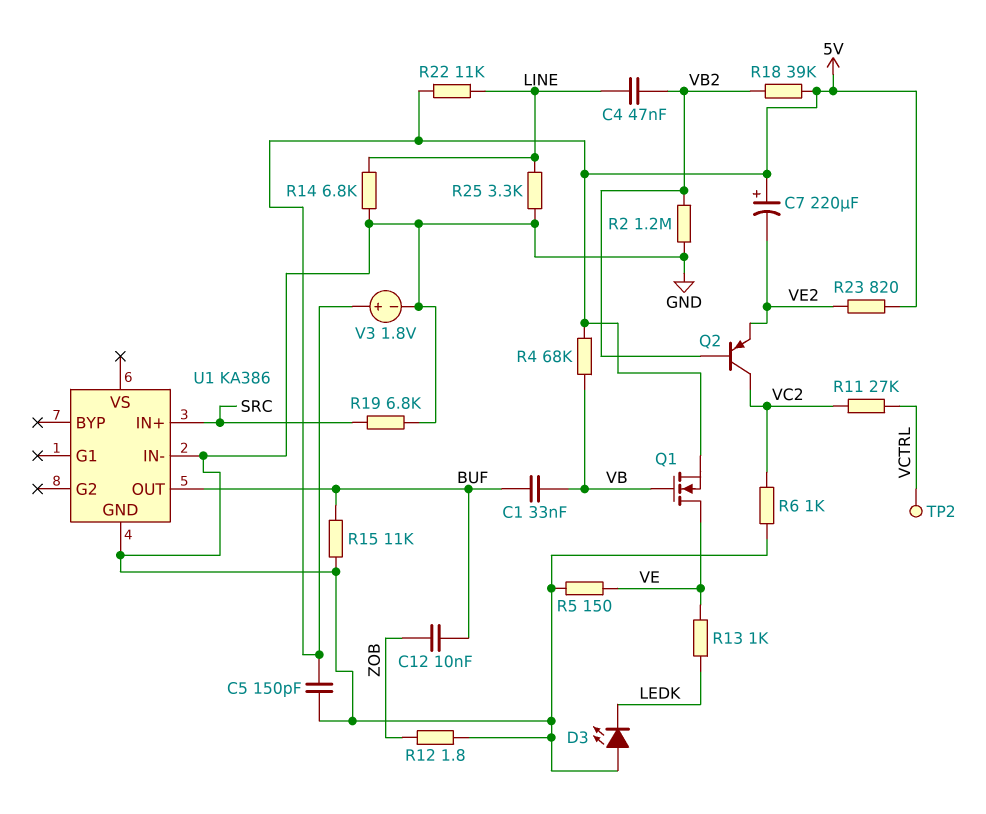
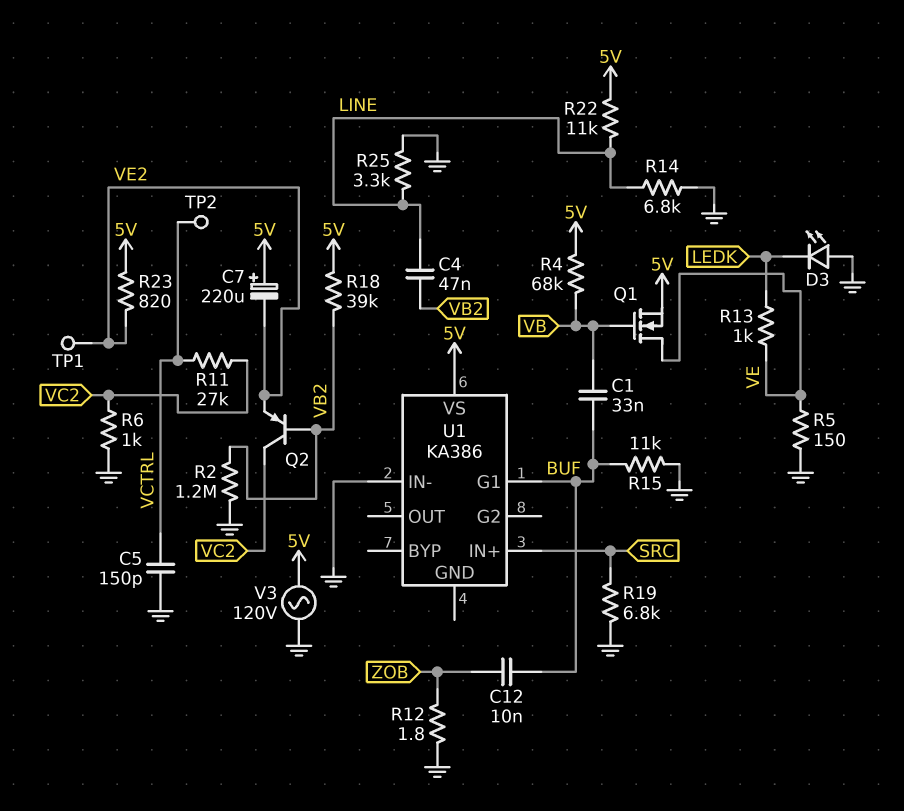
C5: 150pF (5V, GND) -> 150pF (GND, VCTRL)
TP1: none -> test point (VE2)
U1 pin G1: none -> BUF
U1 pin GND: GND -> none
U1 pin OUT: BUF -> none
U1 pin VS: none -> 5V
V3: 1.8V (plus 5V, minus GND) -> AC 120V (5V, GND)

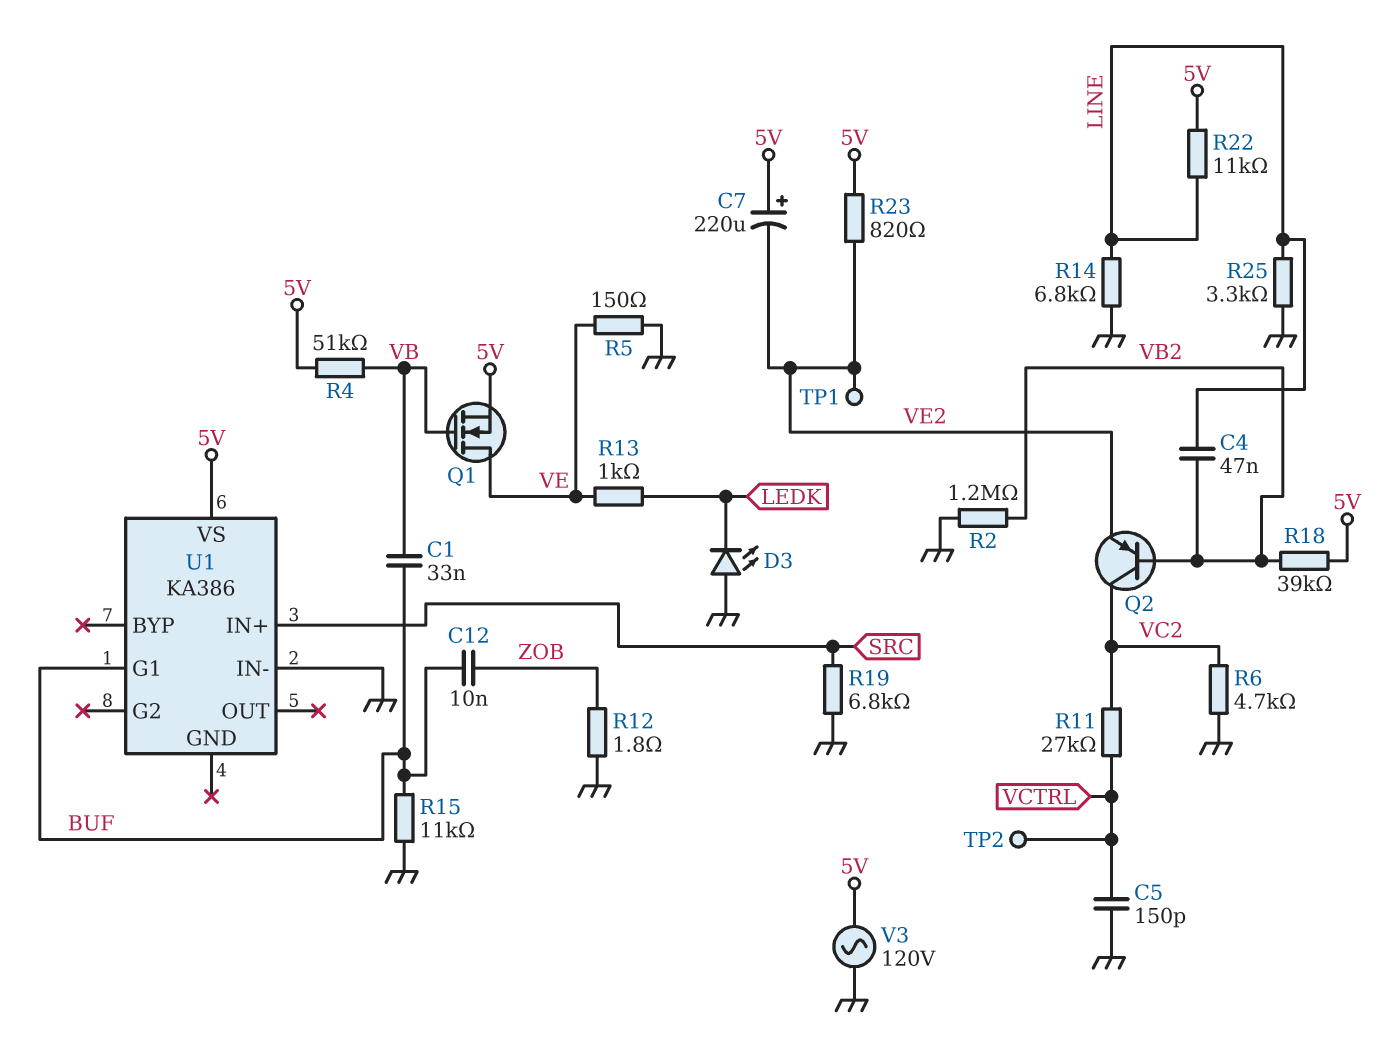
R4: 68k (5V, VB) -> 51k (5V, VB)
R6: 1k (GND, VC2) -> 4.7k (GND, VC2)

